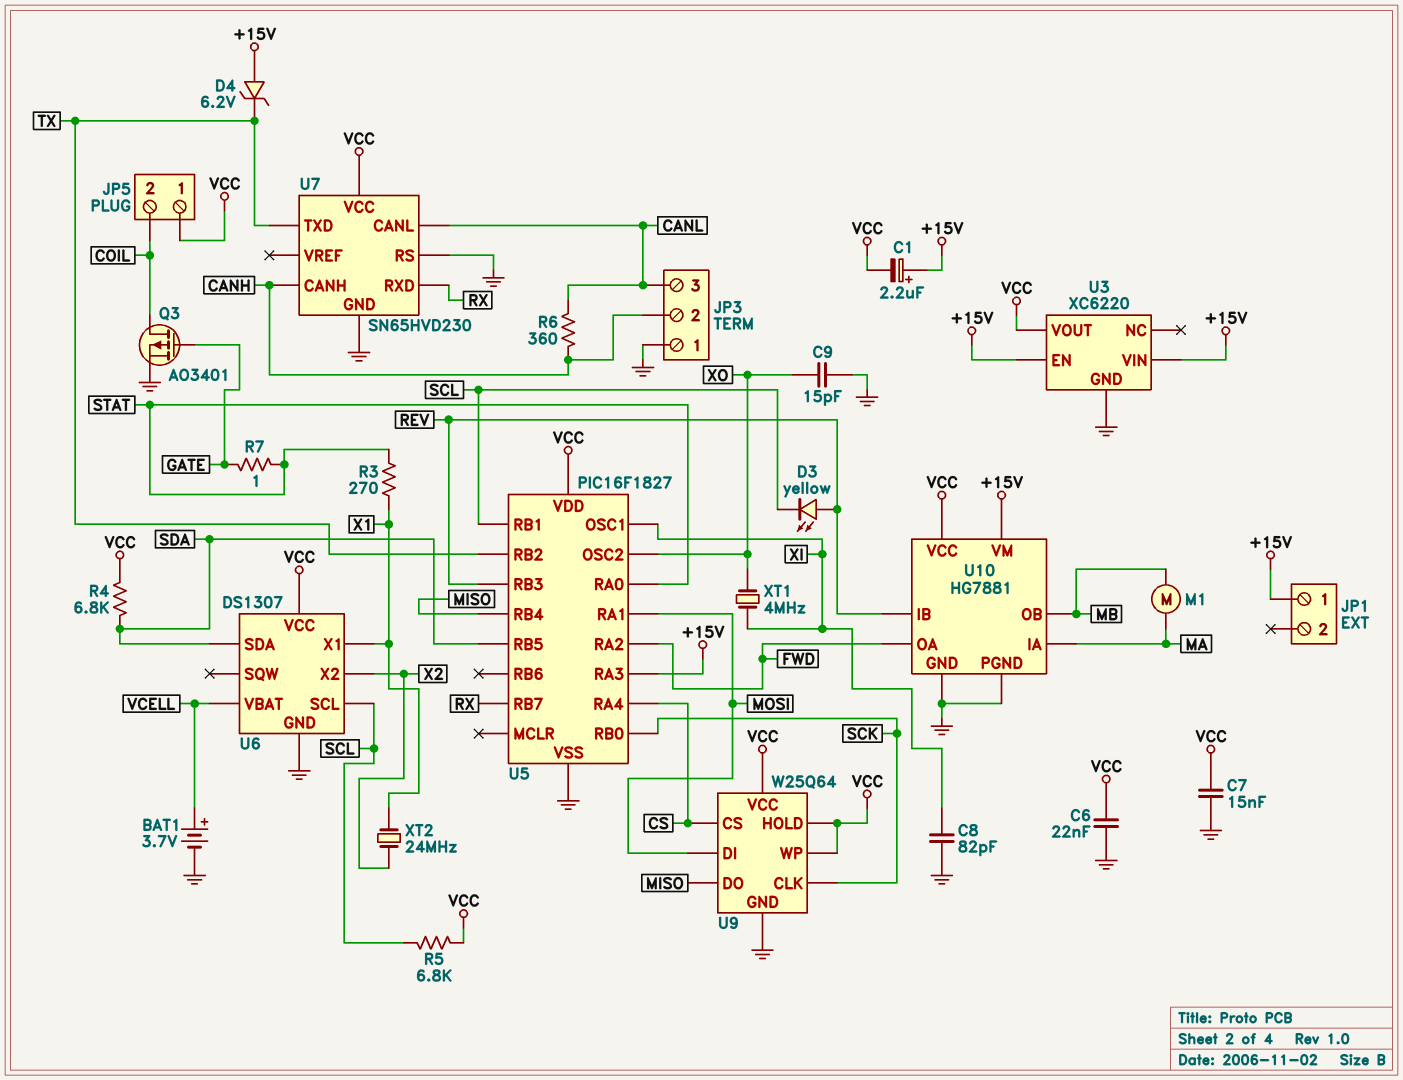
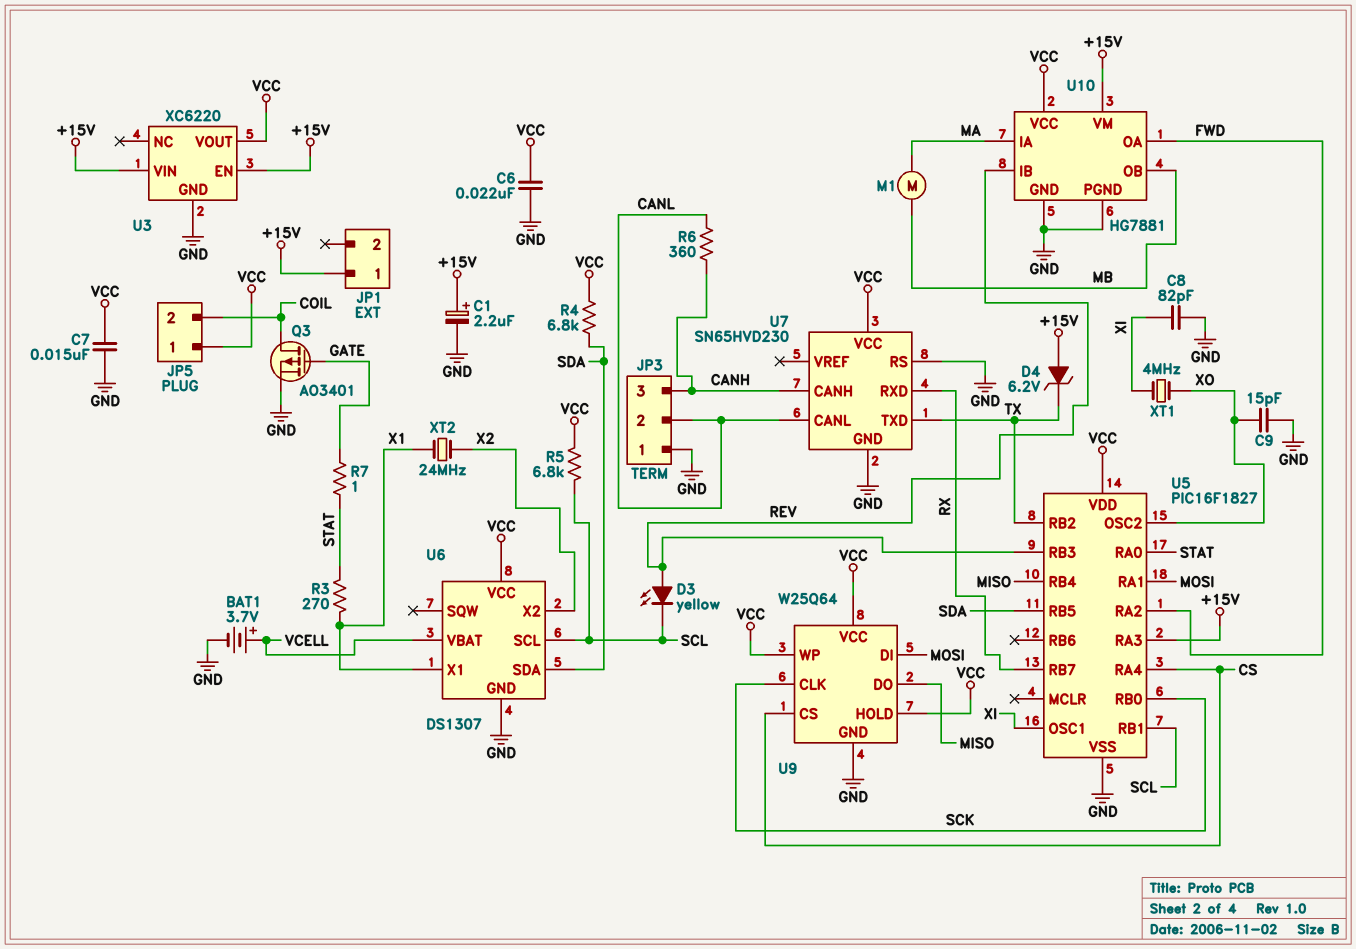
C1: 2.2uF (plus +15V, minus VCC) -> 2.2uF (plus +15V, minus GND)
JP3 pin 2: CANH -> CANL
JP3 pin 3: CANL -> CANH

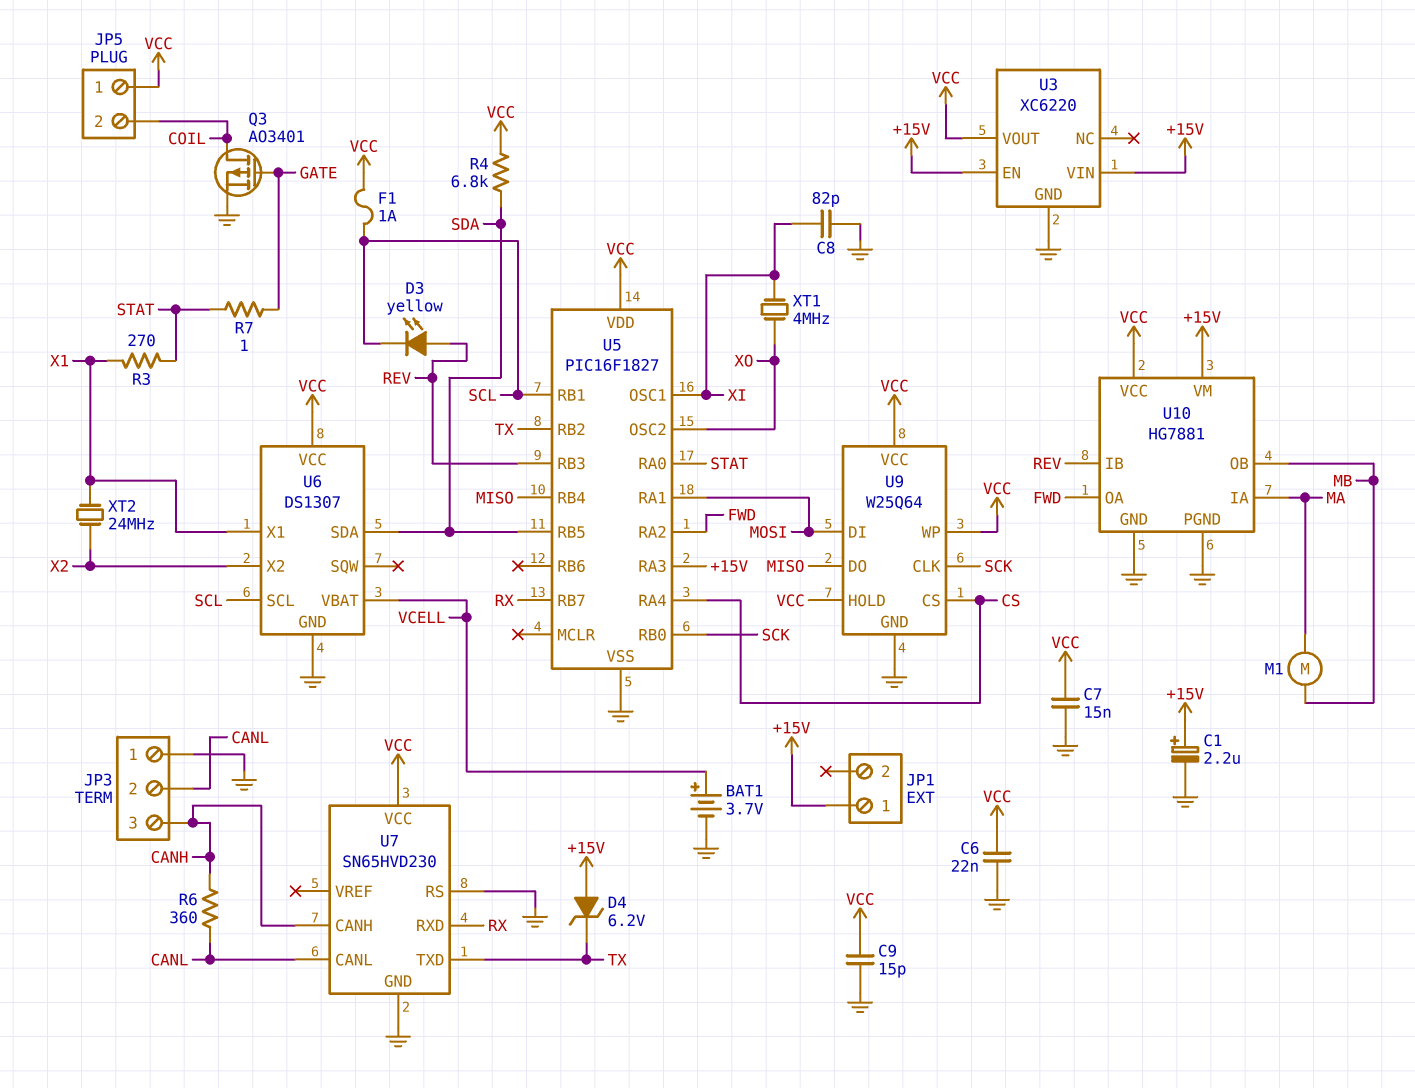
C9: 15pF (GND, XO) -> 15pF (GND, VCC)
F1: none -> 1A (SCL, VCC)
R5: 6.8k (SCL, VCC) -> none

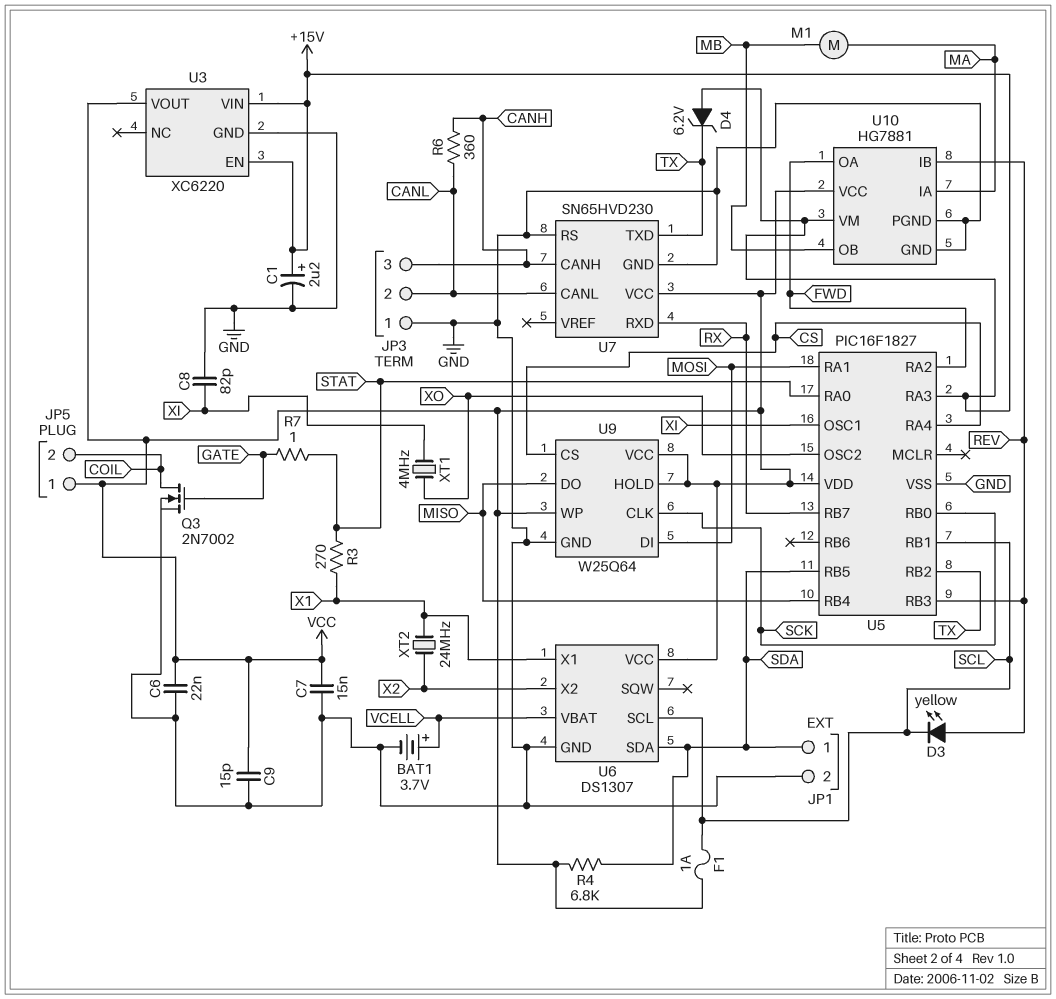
JP1 pin 1: +15V -> SDA
JP1 pin 2: none -> GND
Q3: PMOS AO3401 (G GATE, D COIL, S GND) -> NMOS 2N7002 (G GATE, D COIL, S GND)

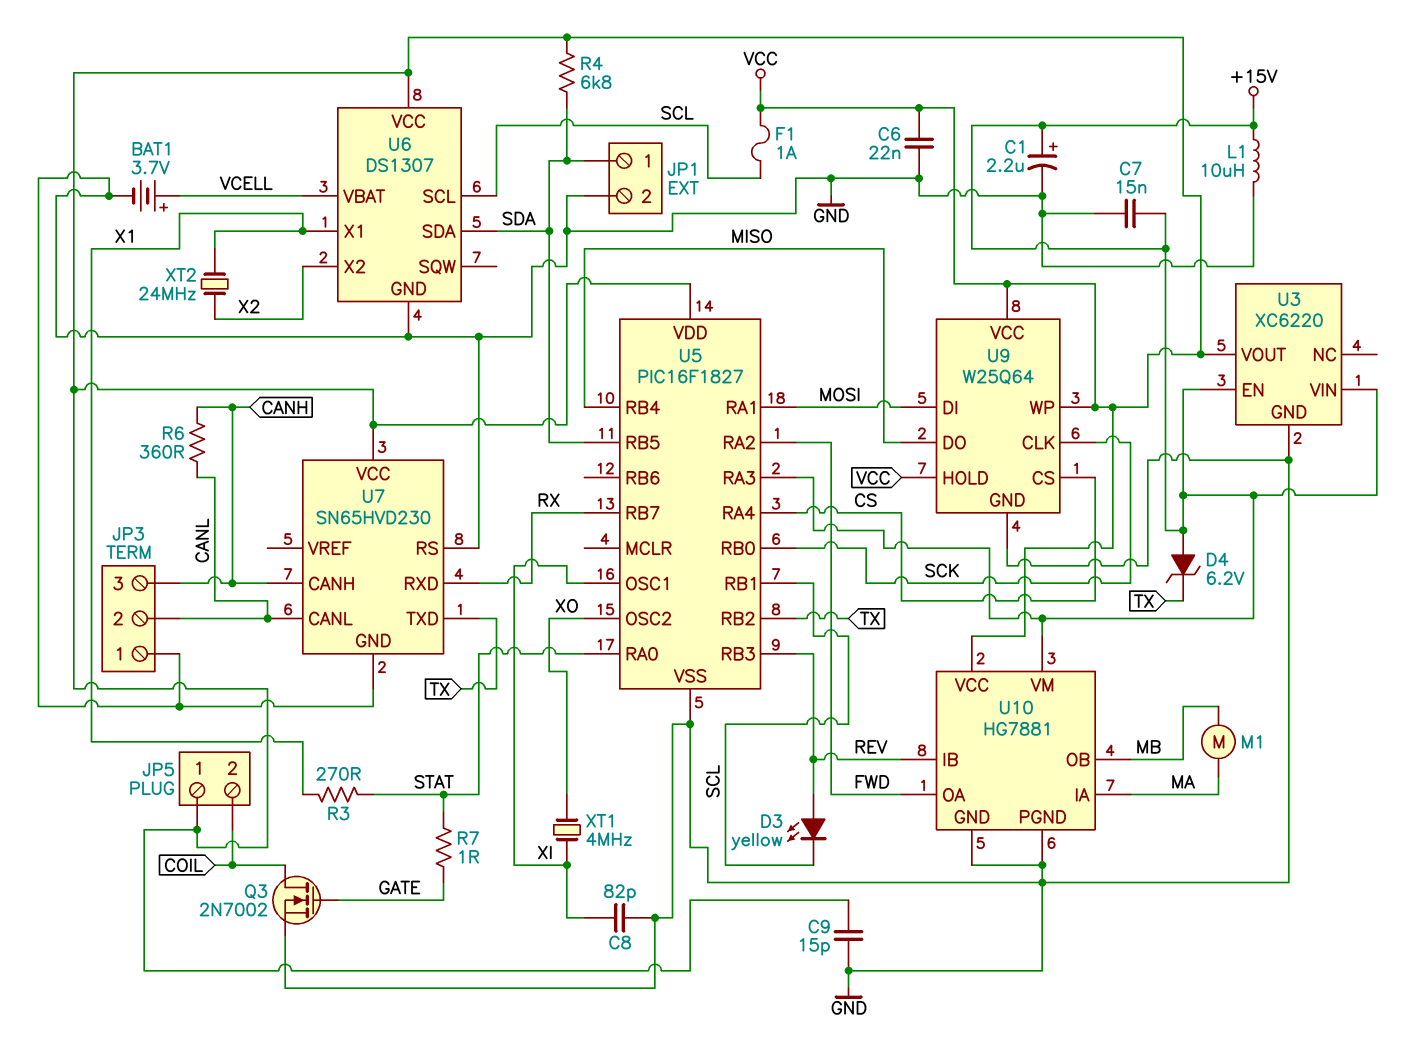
C7: 15nF (GND, VCC) -> 15nF (+15V, GND)
L1: none -> 10uH (+15V, GND)

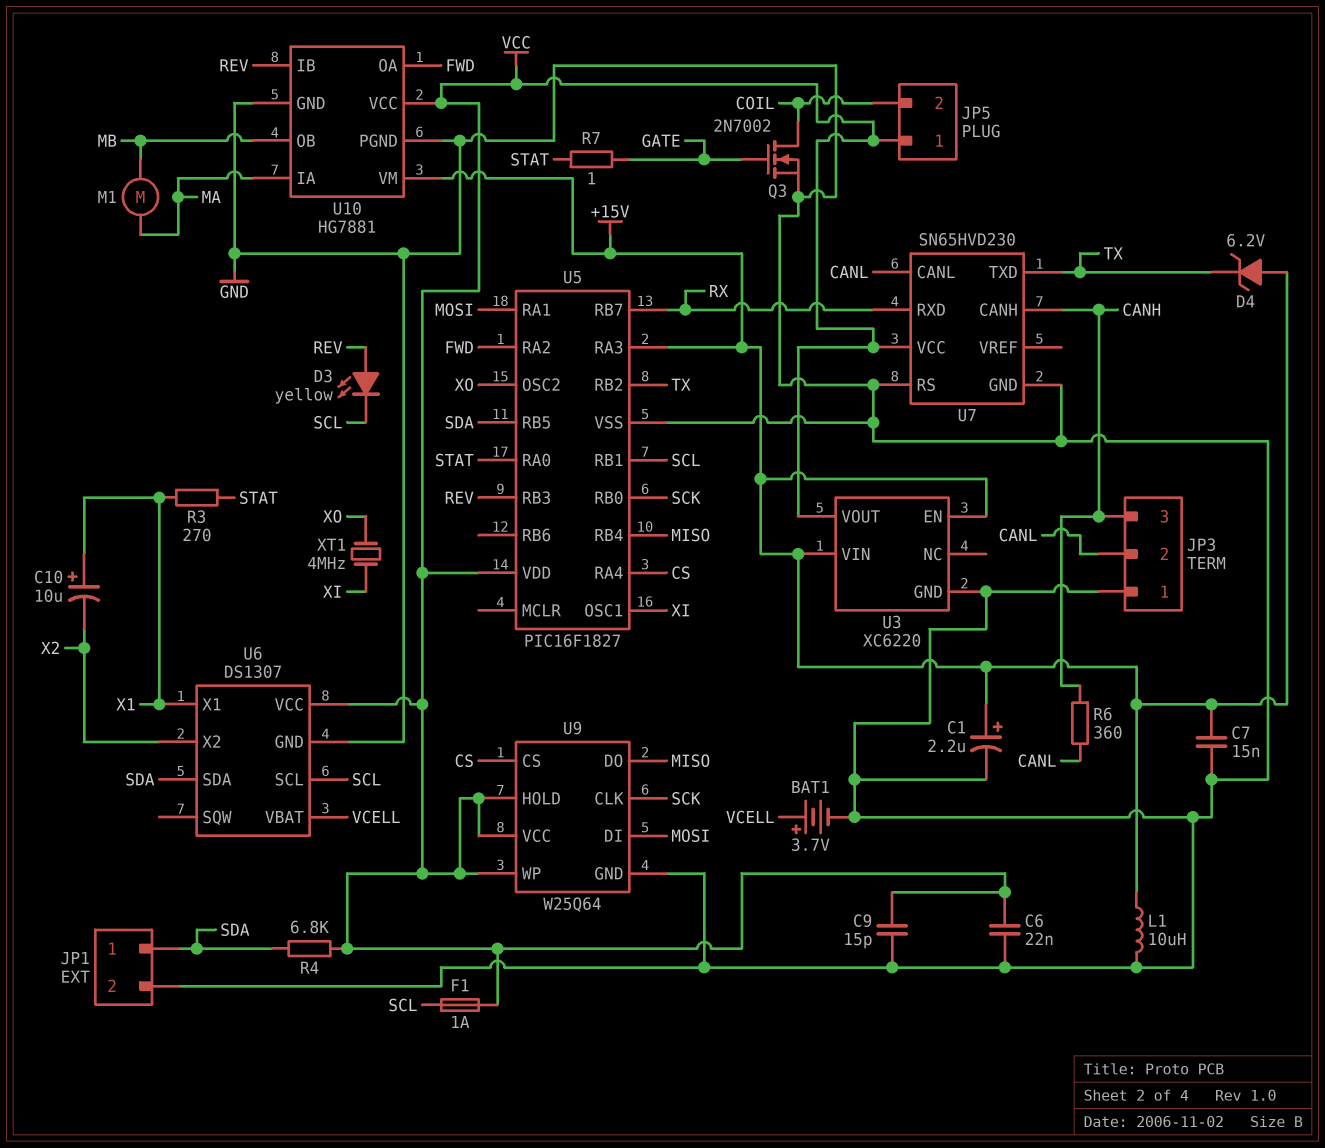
C8: 82pF (GND, XI) -> none
C10: none -> 10uF (plus X1, minus X2)
XT2: 24MHz (X1, X2) -> none

